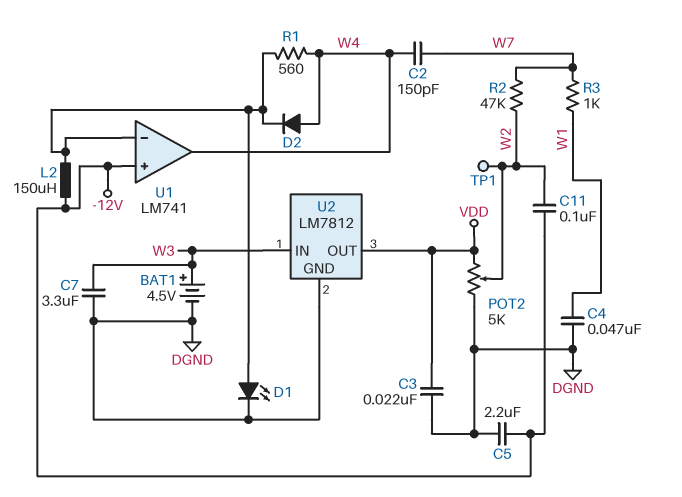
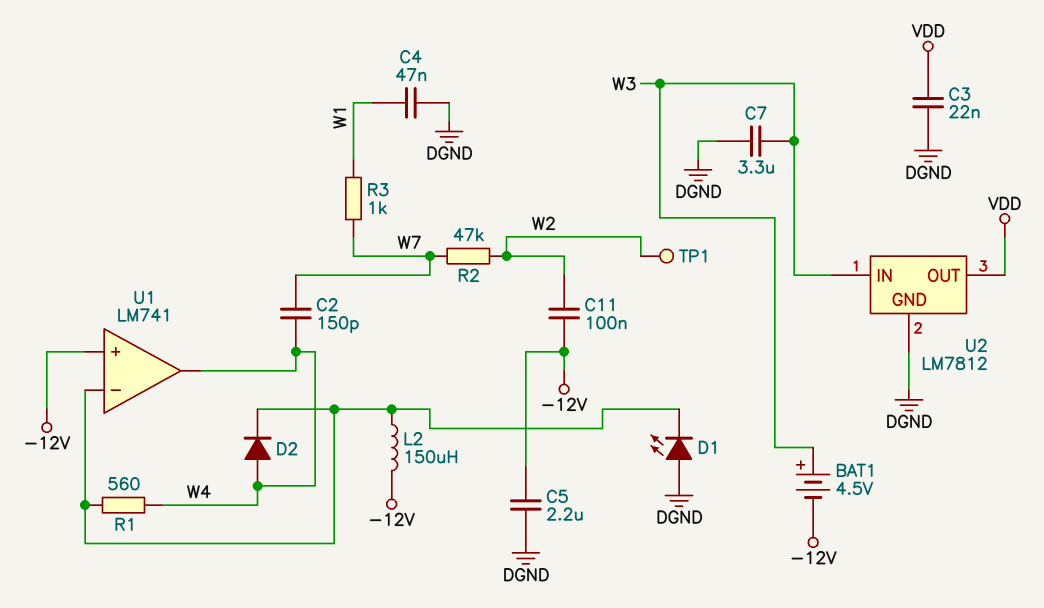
BAT1: 4.5V (plus W3, minus DGND) -> 4.5V (plus W3, minus -12V)
D1: LED (A U1/in-, K DGND) -> LED (A DGND, K U1/in-)
POT2: 5k (DGND, VDD, wiper W2) -> none

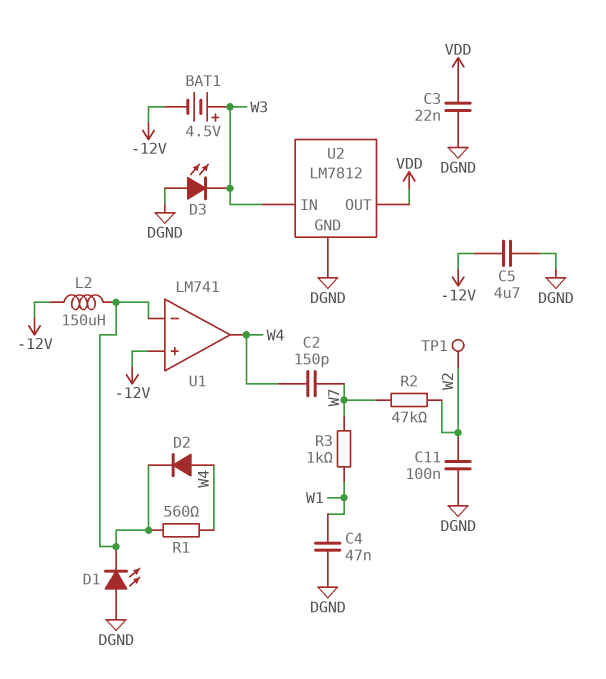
C5: 2.2uF (-12V, DGND) -> 4.7uF (-12V, DGND)
C7: 3.3uF (DGND, W3) -> none
C11: 100nF (-12V, W2) -> 100nF (DGND, W2)
D3: none -> LED (A DGND, K W3)

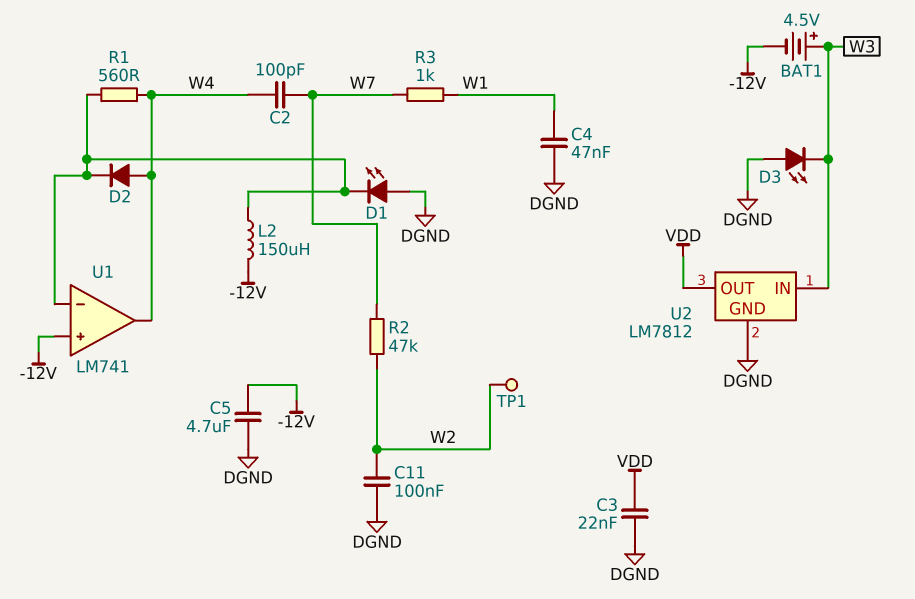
C2: 150pF (W4, W7) -> 100pF (W4, W7)

